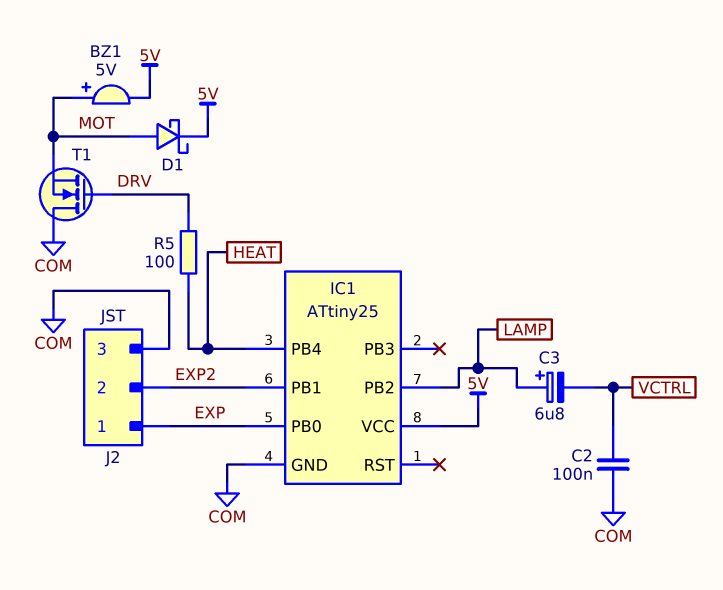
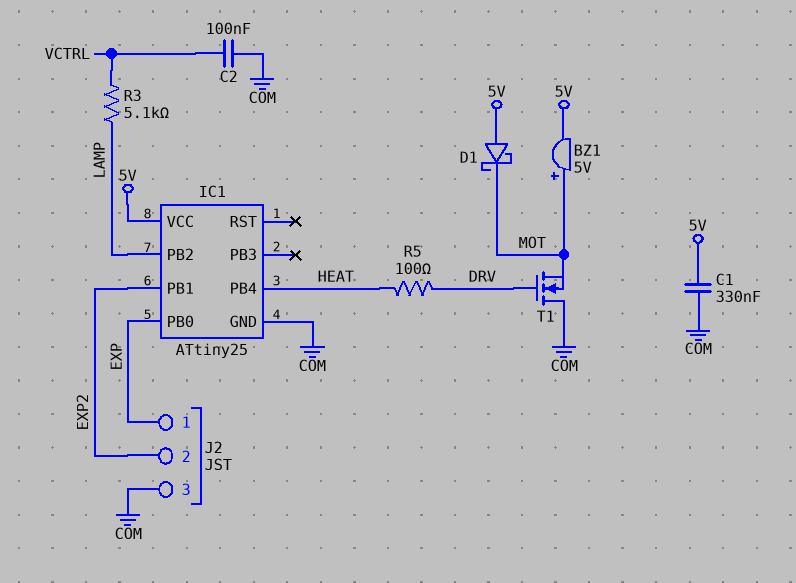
C1: none -> 330nF (5V, COM)
C3: 6.8uF (plus LAMP, minus VCTRL) -> none
D1: schottky (A MOT, K 5V) -> schottky (A 5V, K MOT)
R3: none -> 5.1k (LAMP, VCTRL)

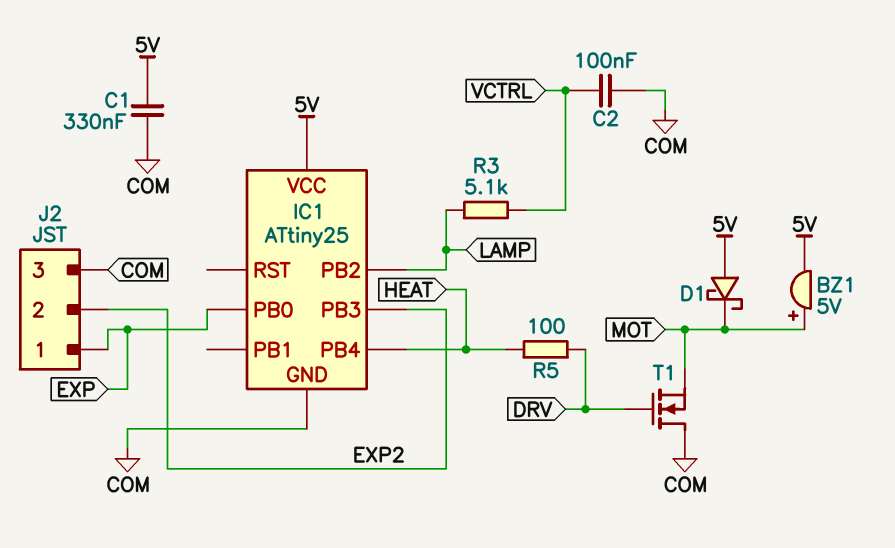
IC1 pin PB1: EXP2 -> none
IC1 pin PB3: none -> EXP2

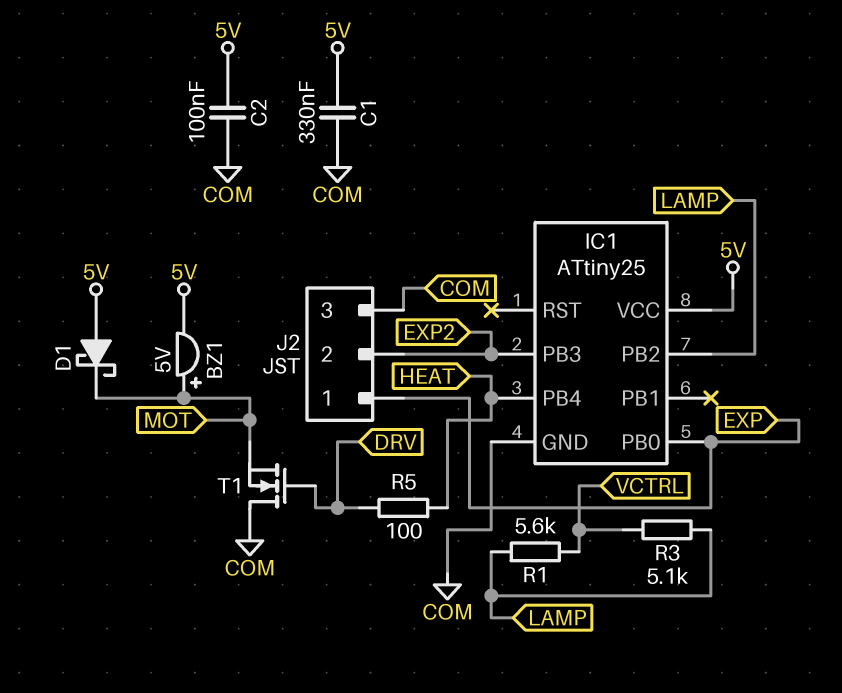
C2: 100nF (COM, VCTRL) -> 100nF (5V, COM)
R1: none -> 5.6k (LAMP, VCTRL)

